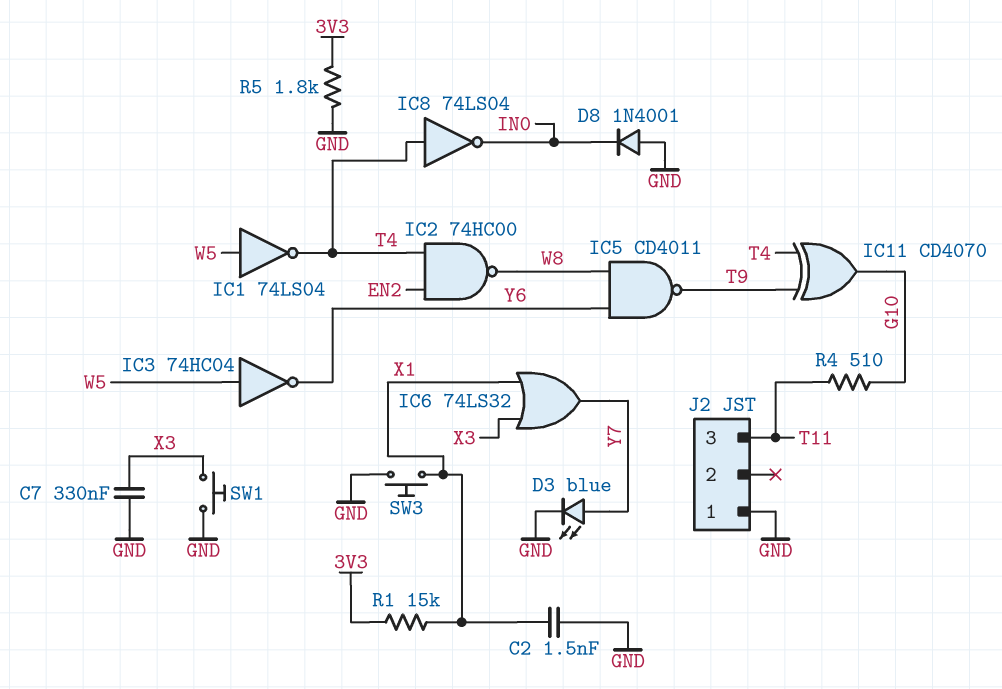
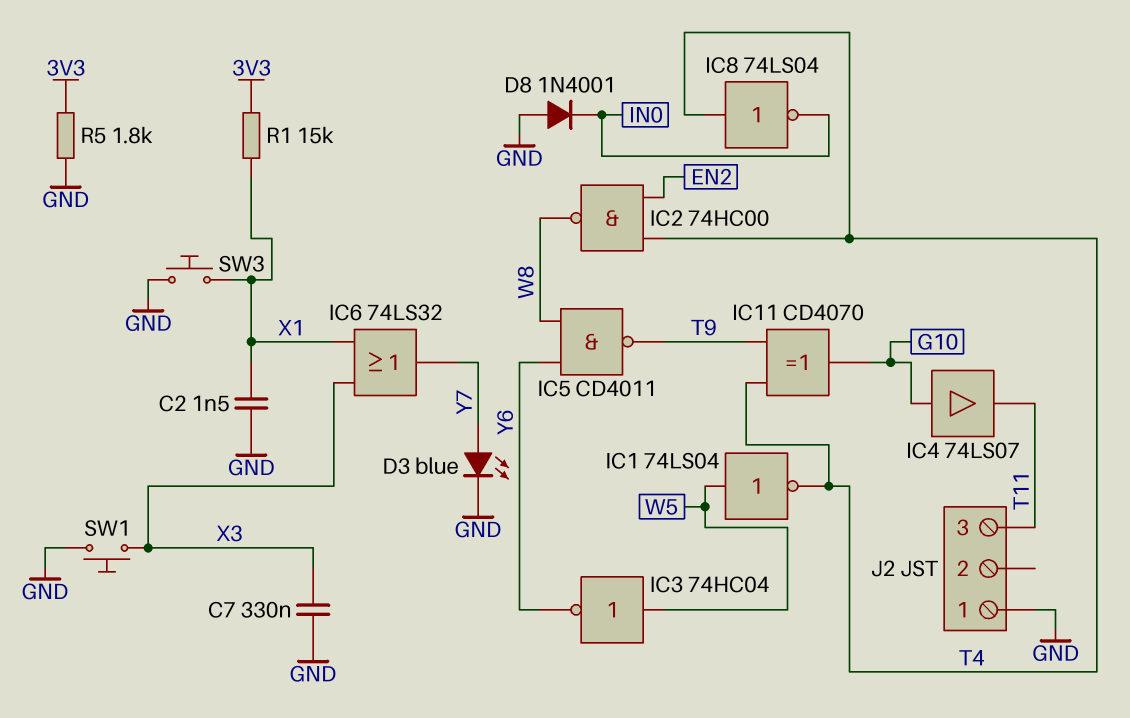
IC4: none -> buffer 74LS07 (in G10, out T11)
R4: 510 (G10, T11) -> none

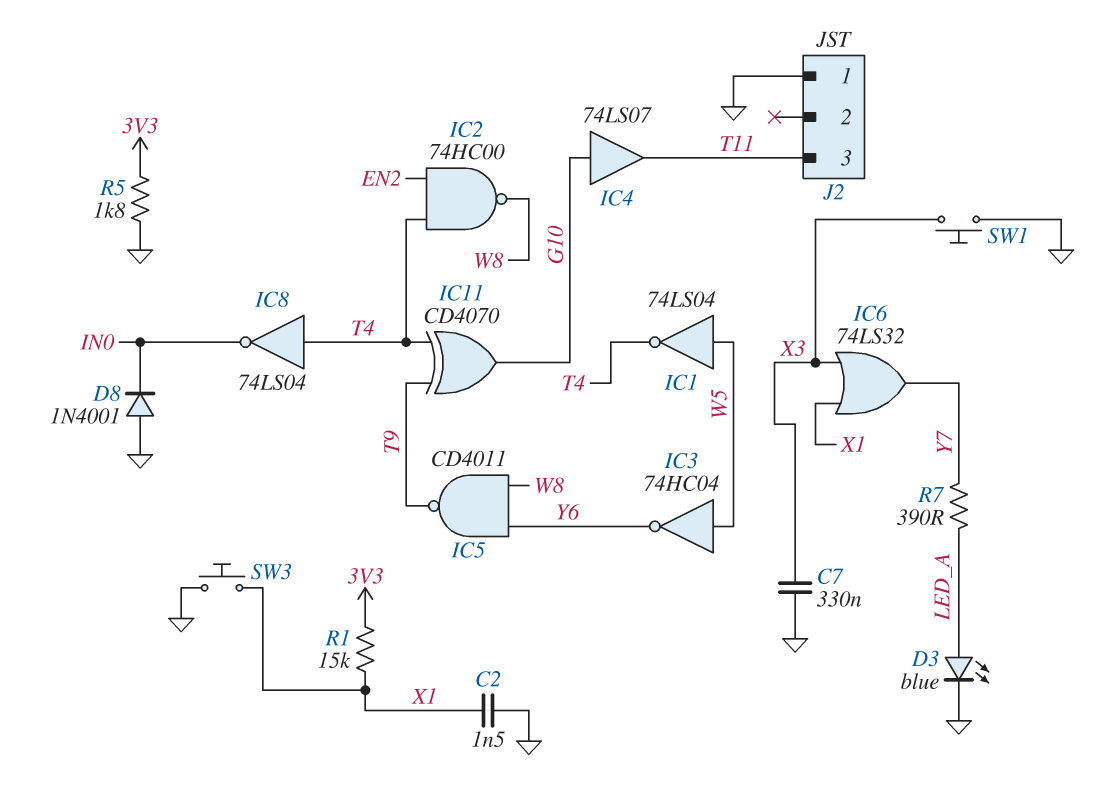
D3: LED blue (A Y7, K GND) -> LED blue (A LED_A, K GND)
R7: none -> 390 (LED_A, Y7)

